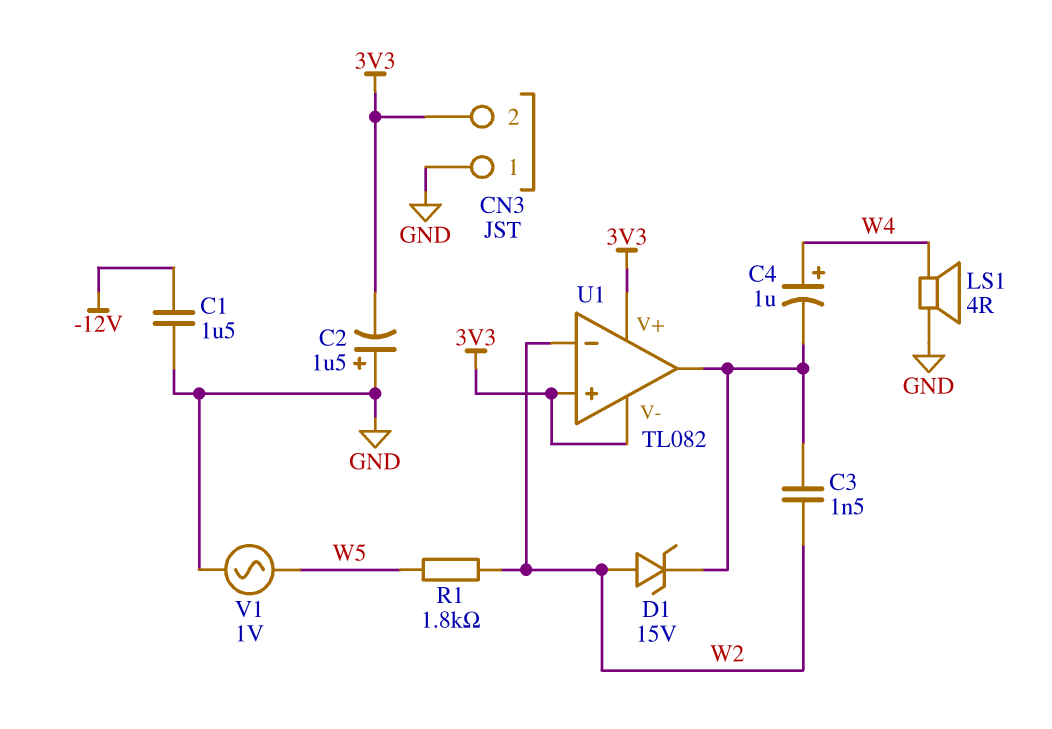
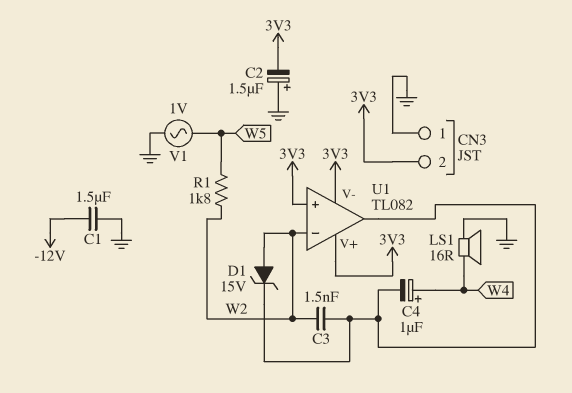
LS1: speaker 4R (GND, W4) -> speaker 16R (GND, W4)

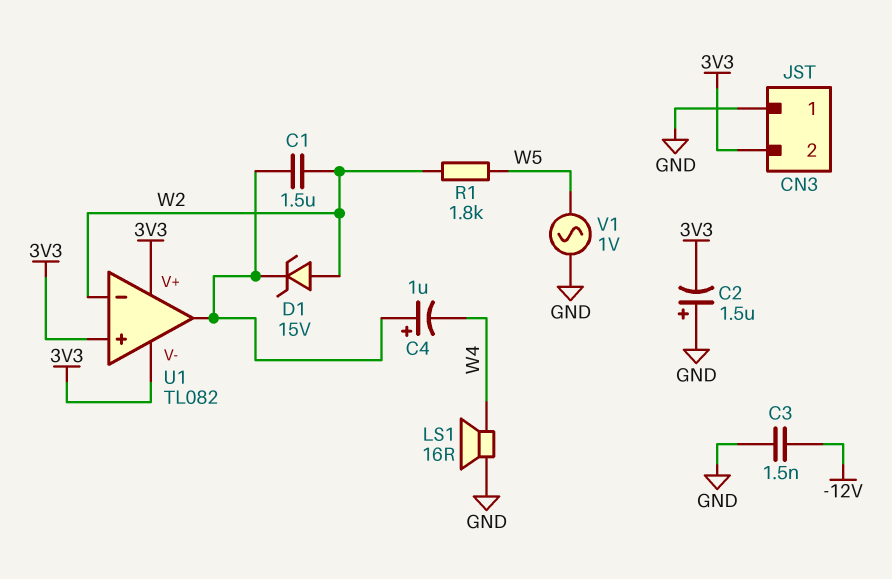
C1: 1.5uF (-12V, GND) -> 1.5uF (U1/out, W2)
C3: 1.5nF (U1/out, W2) -> 1.5nF (-12V, GND)
C4: 1uF (plus W4, minus U1/out) -> 1uF (plus U1/out, minus W4)

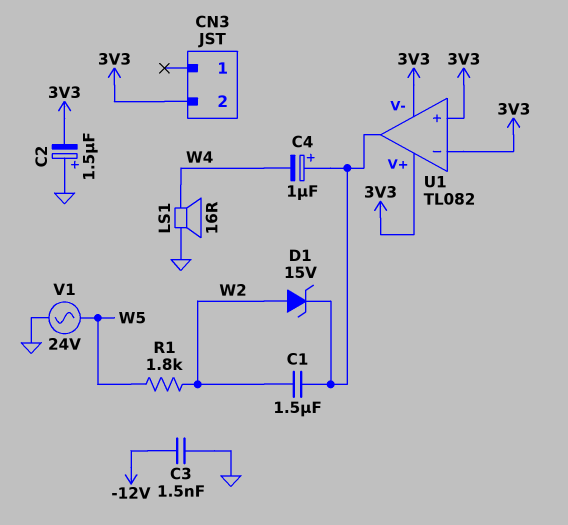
CN3 pin 1: GND -> none
U1 pin in-: W2 -> 3V3
V1: AC 1V (GND, W5) -> AC 24V (GND, W5)

